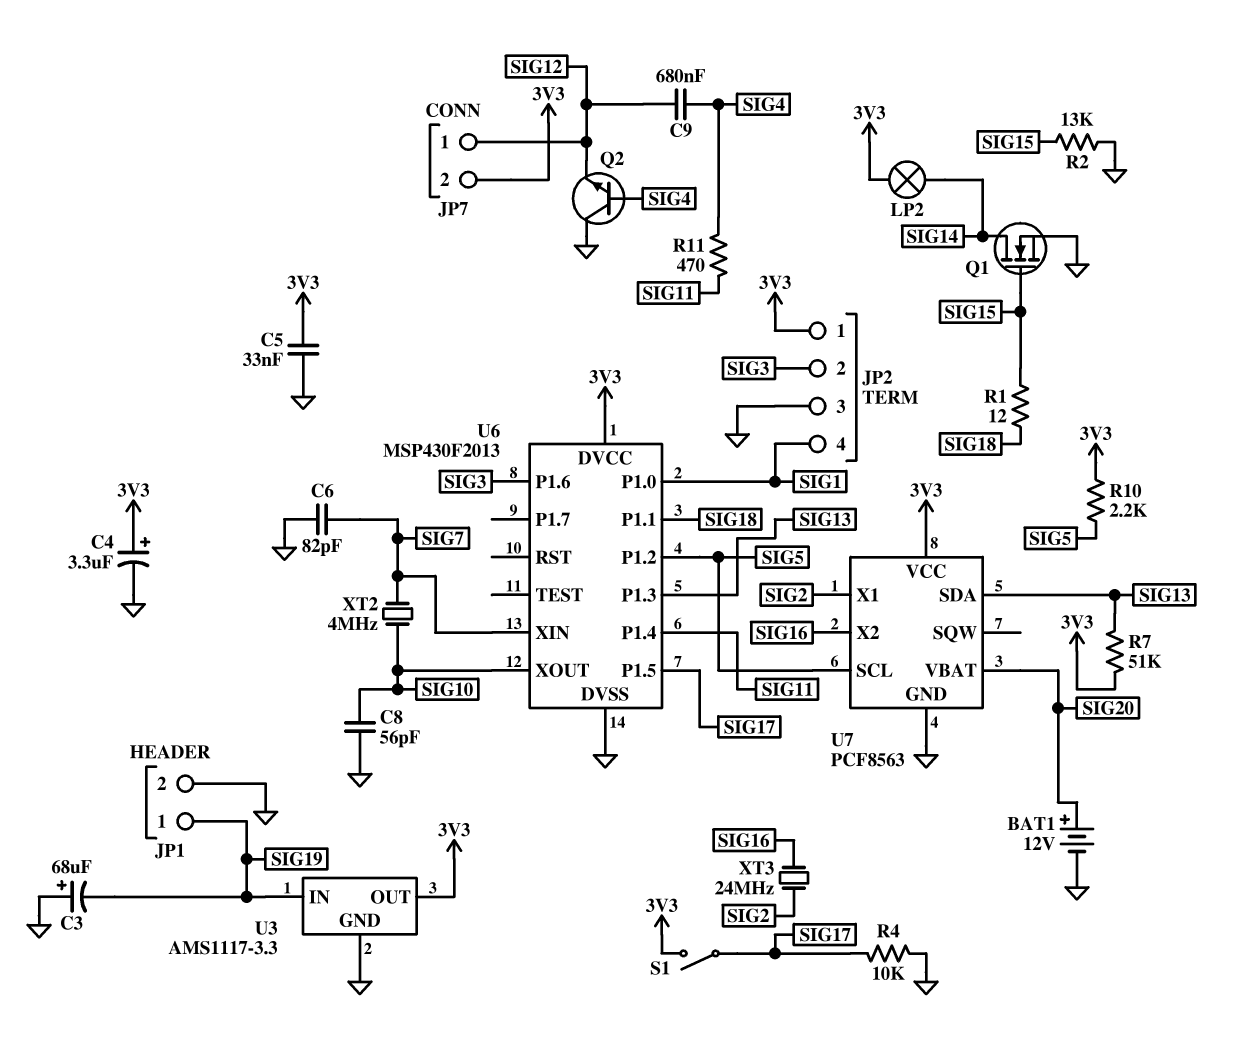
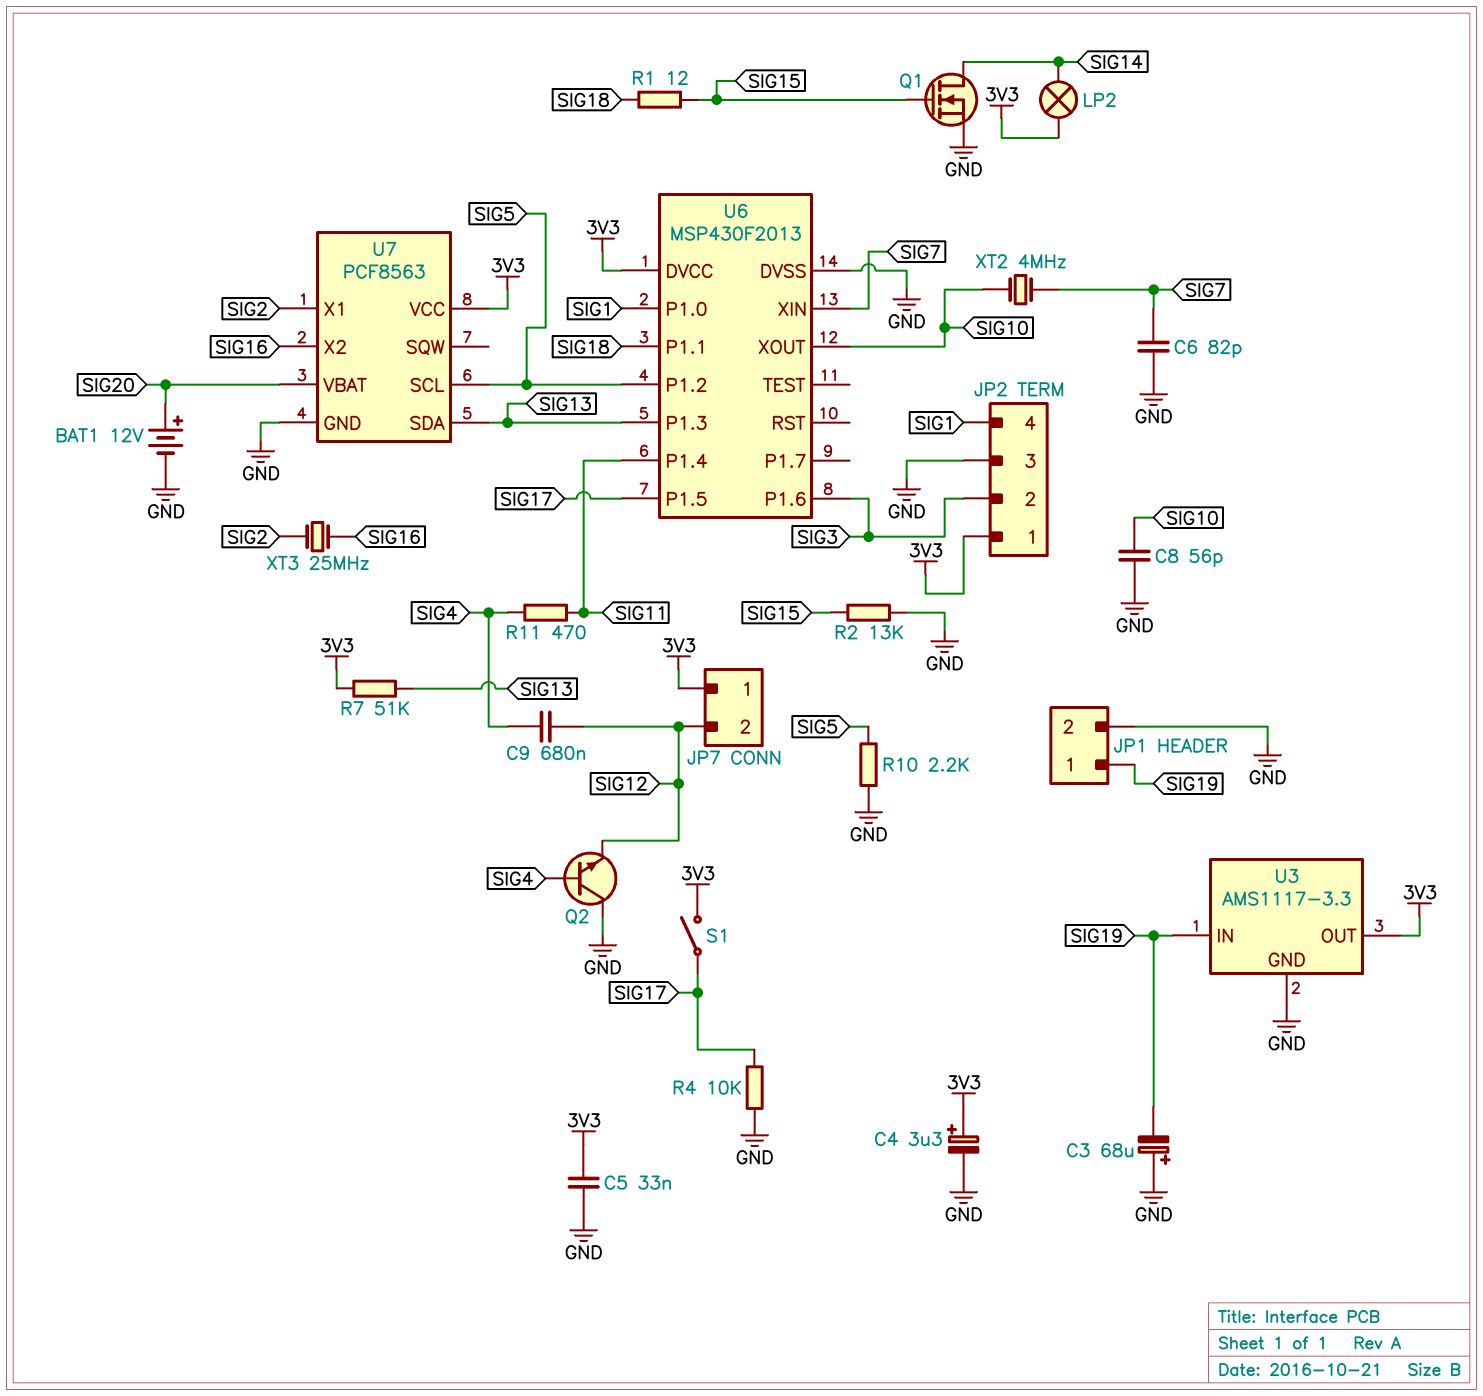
JP7 pin 1: SIG12 -> 3V3
JP7 pin 2: 3V3 -> SIG12
R10: 2.2k (3V3, SIG5) -> 2.2k (GND, SIG5)
XT3: 24MHz (SIG2, SIG16) -> 25MHz (SIG2, SIG16)

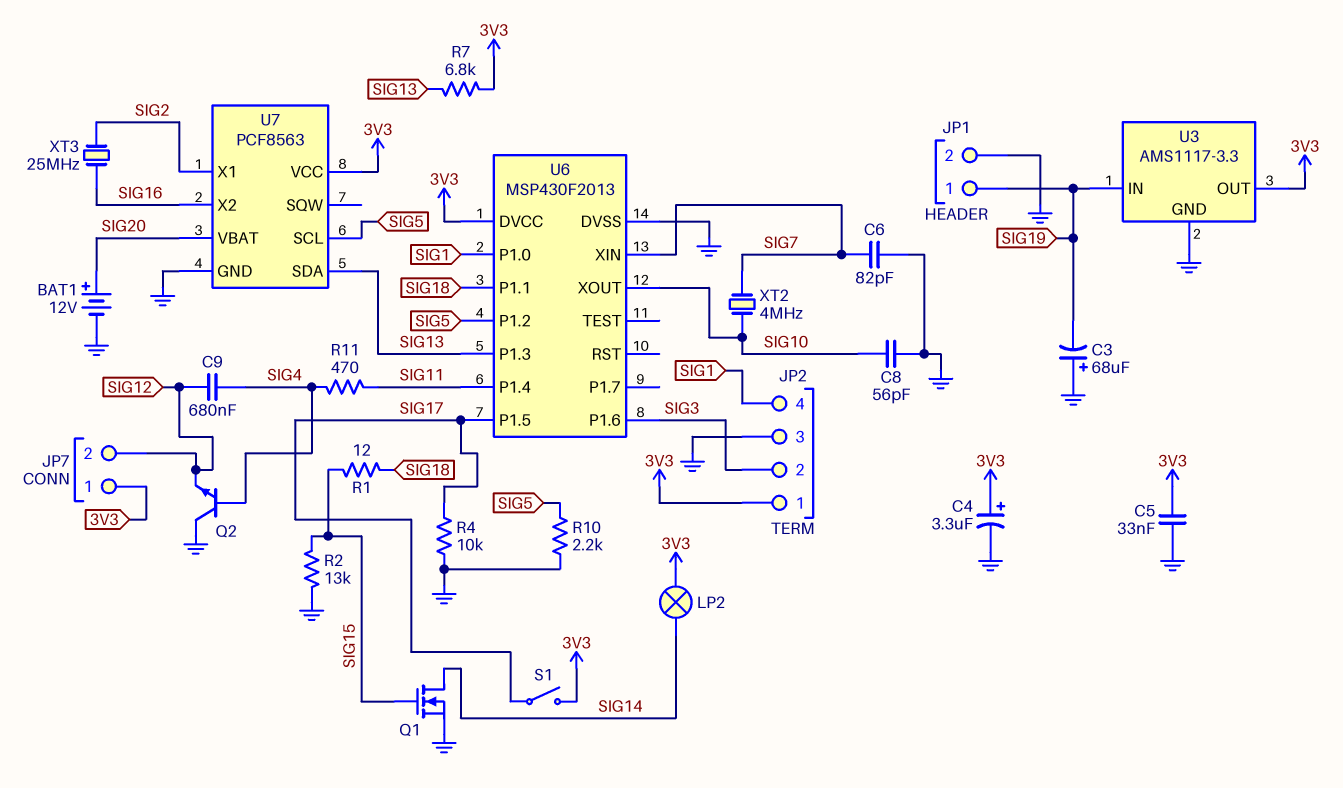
R7: 51k (3V3, SIG13) -> 6.8k (3V3, SIG13)

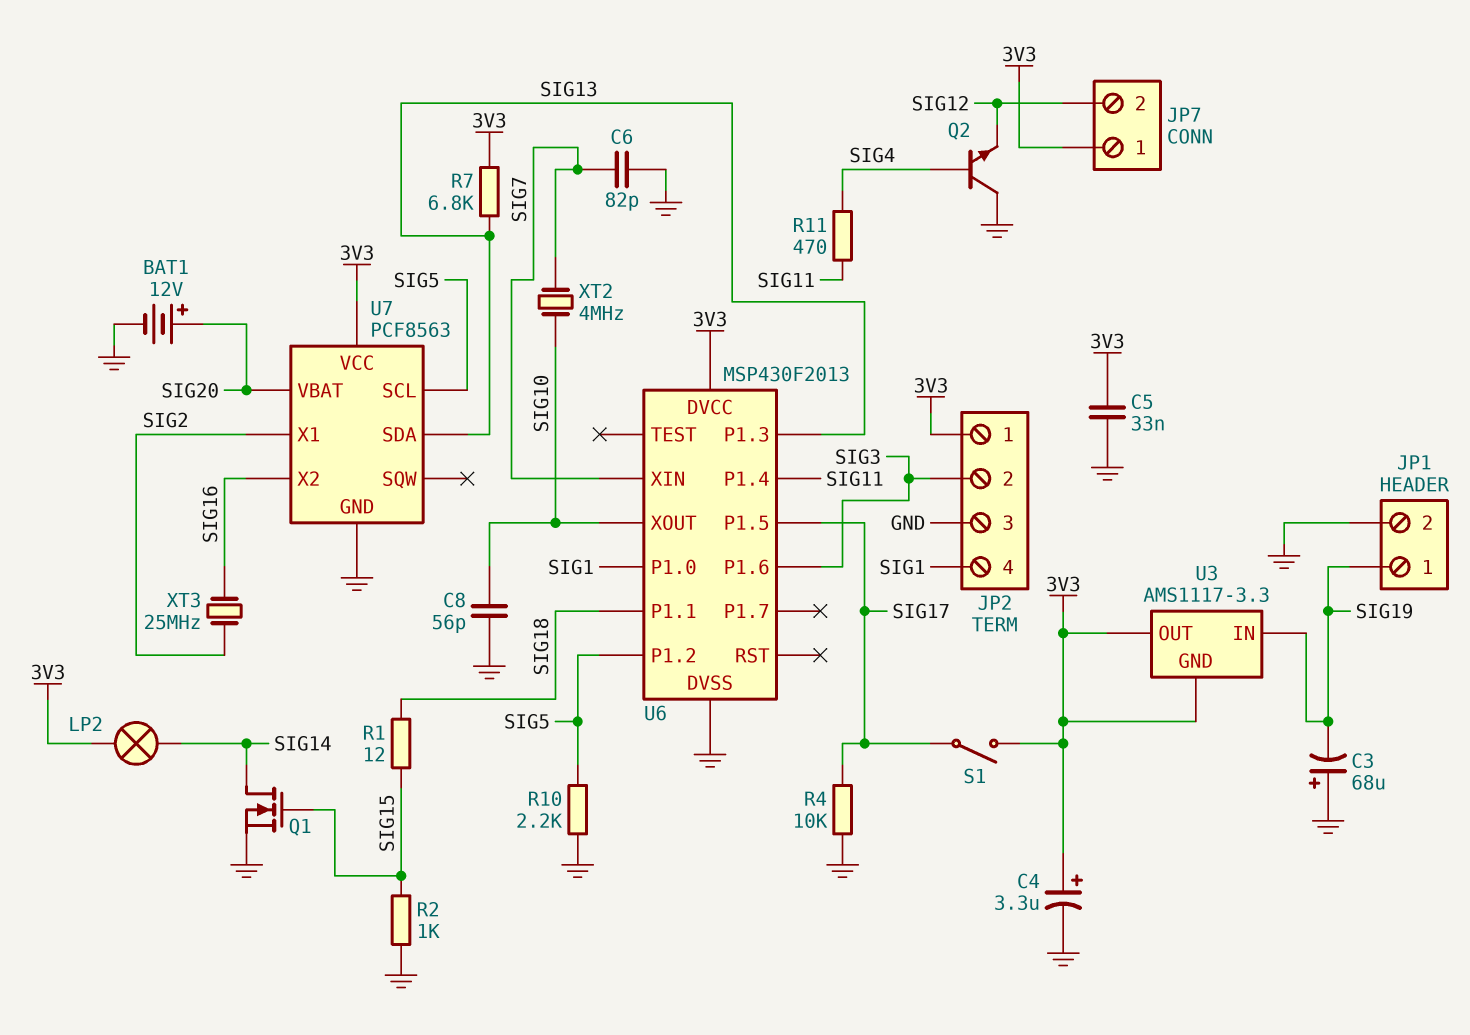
C9: 680nF (SIG4, SIG12) -> none
R2: 13k (GND, SIG15) -> 1k (GND, SIG15)
U3 pin GND: GND -> 3V3

